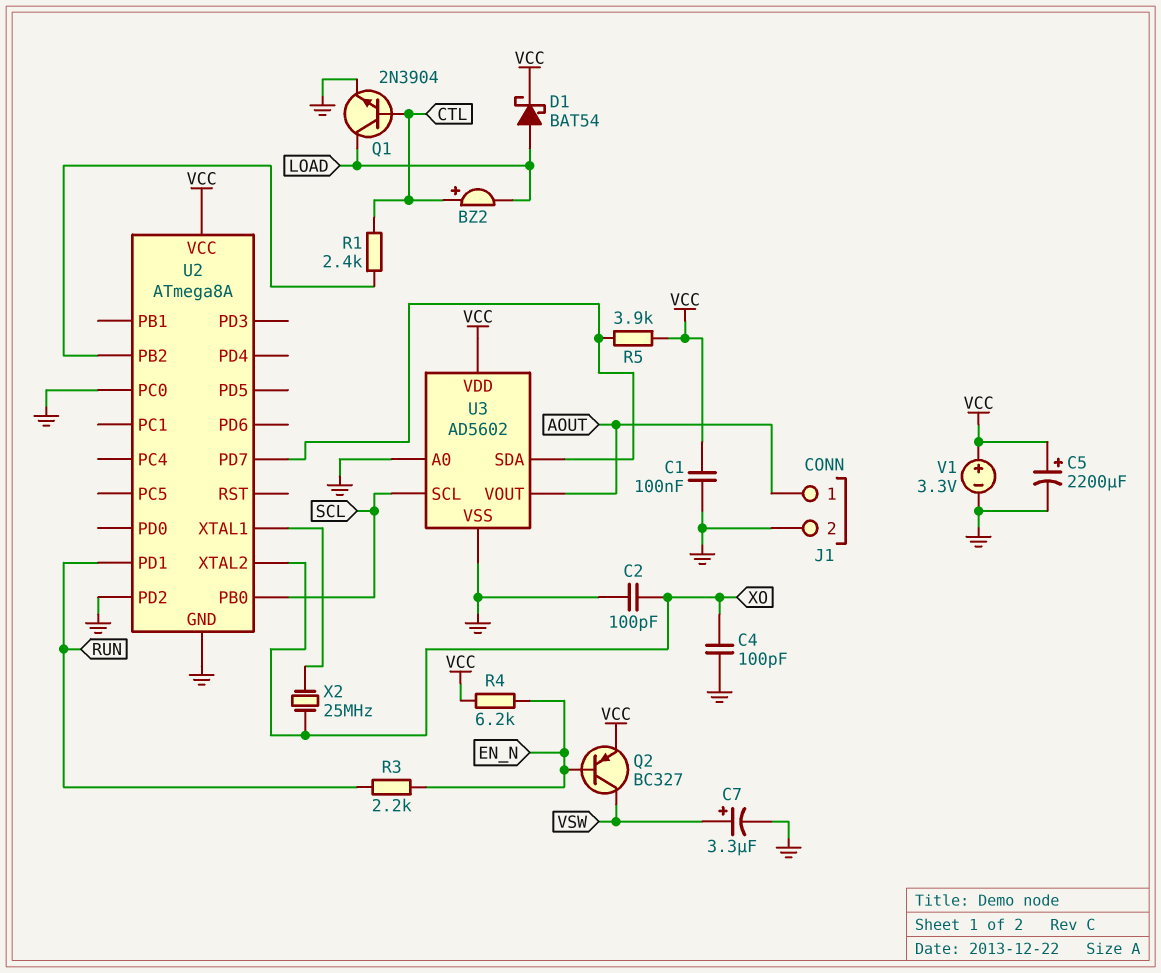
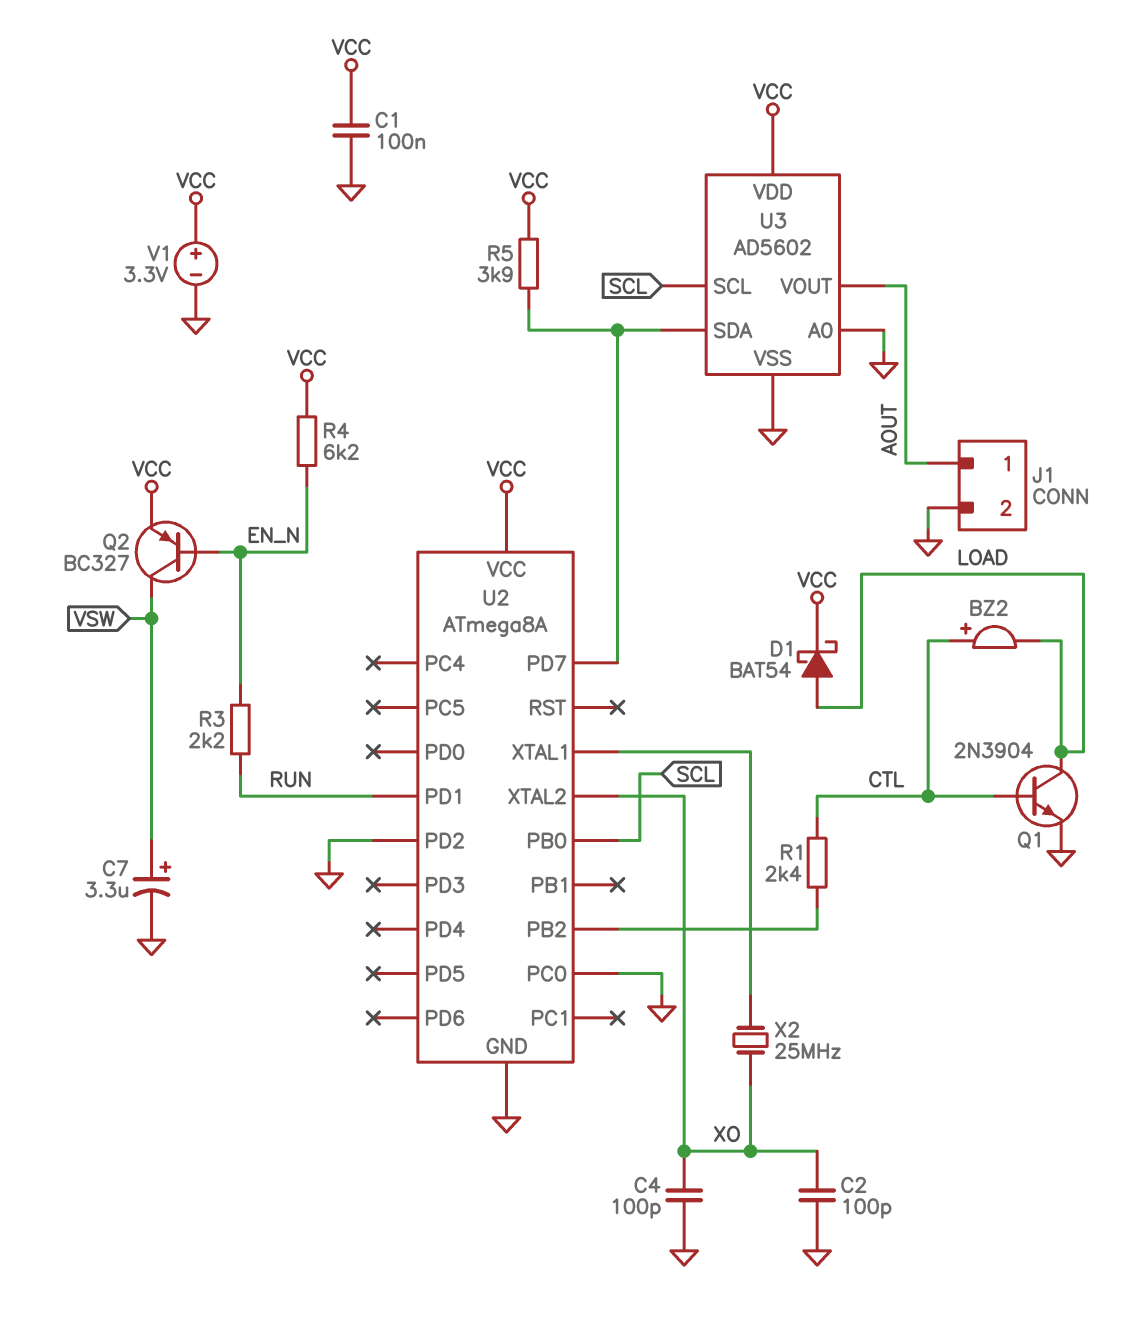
C5: 2200uF (plus VCC, minus GND) -> none

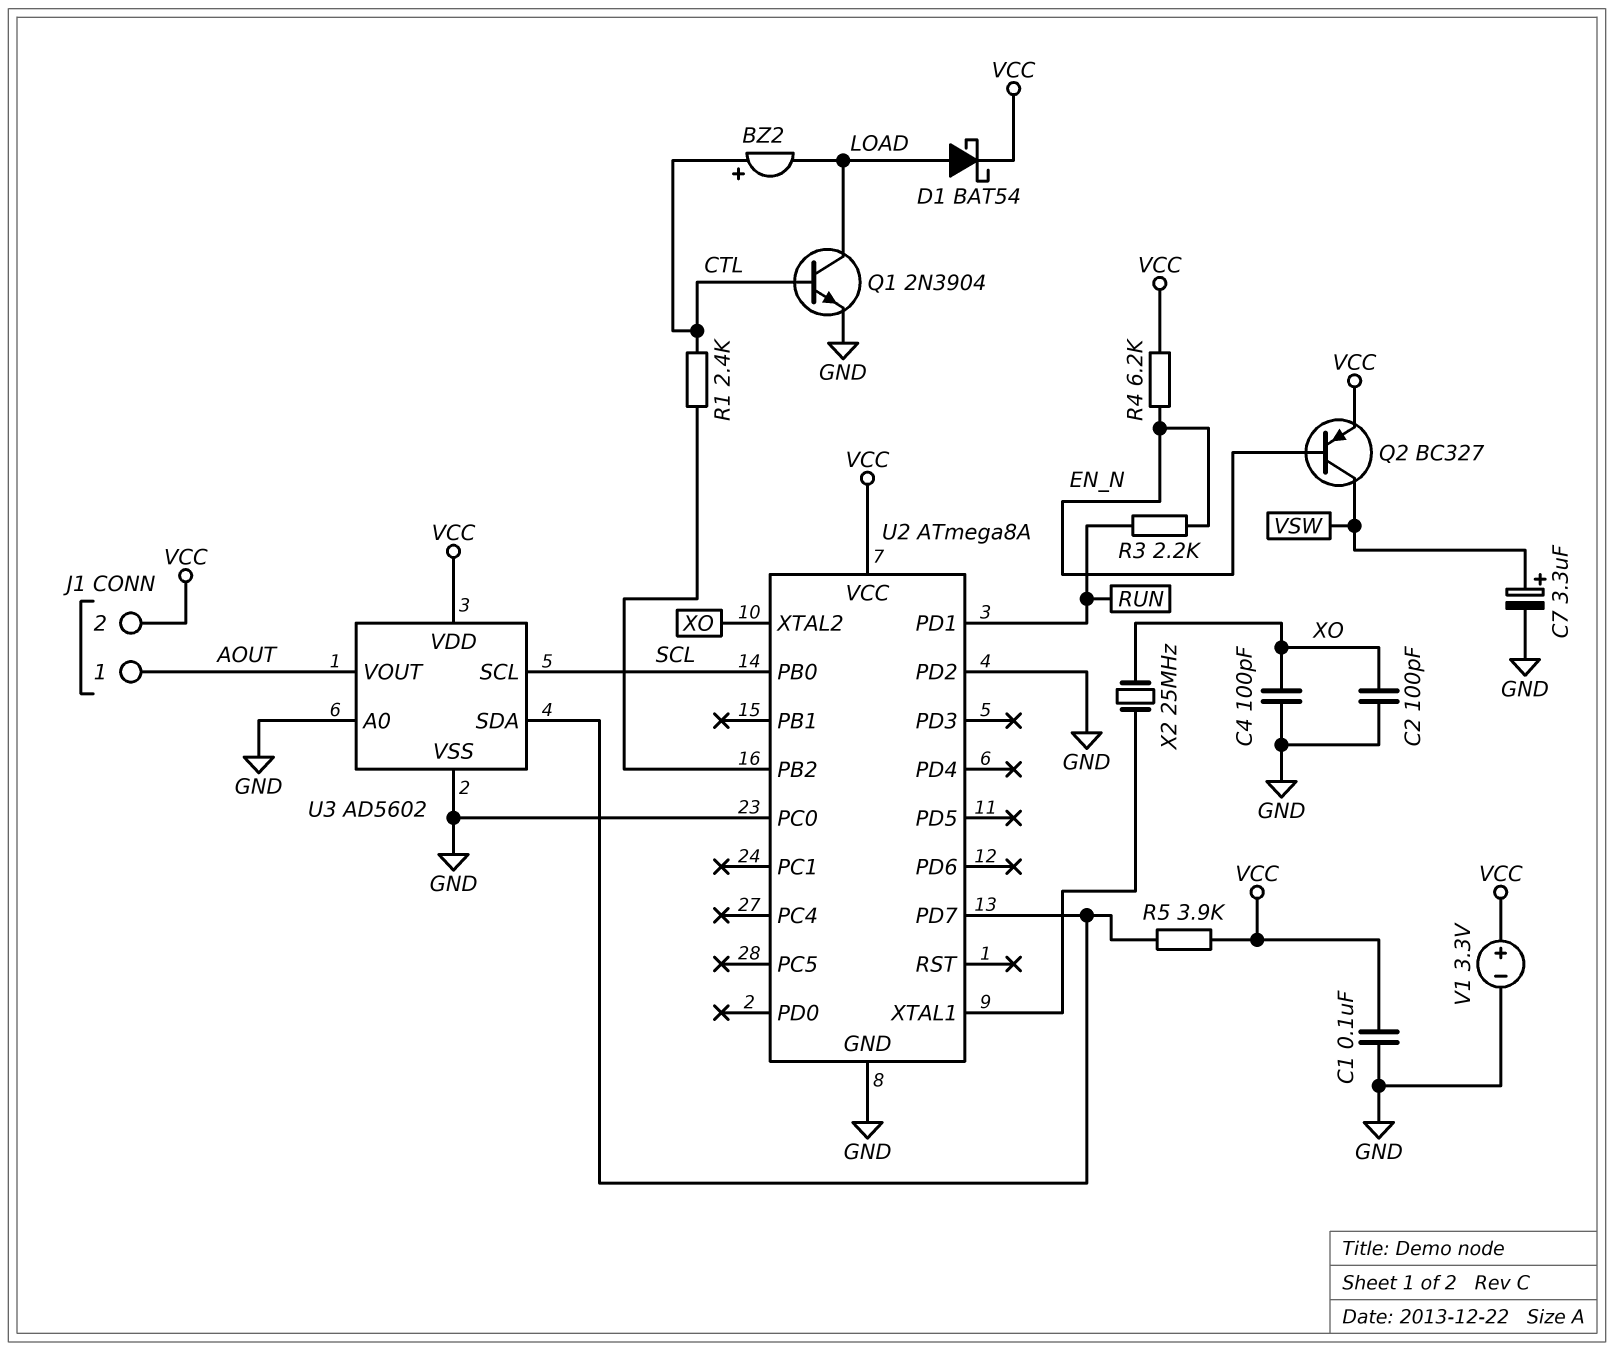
J1 pin 2: GND -> VCC

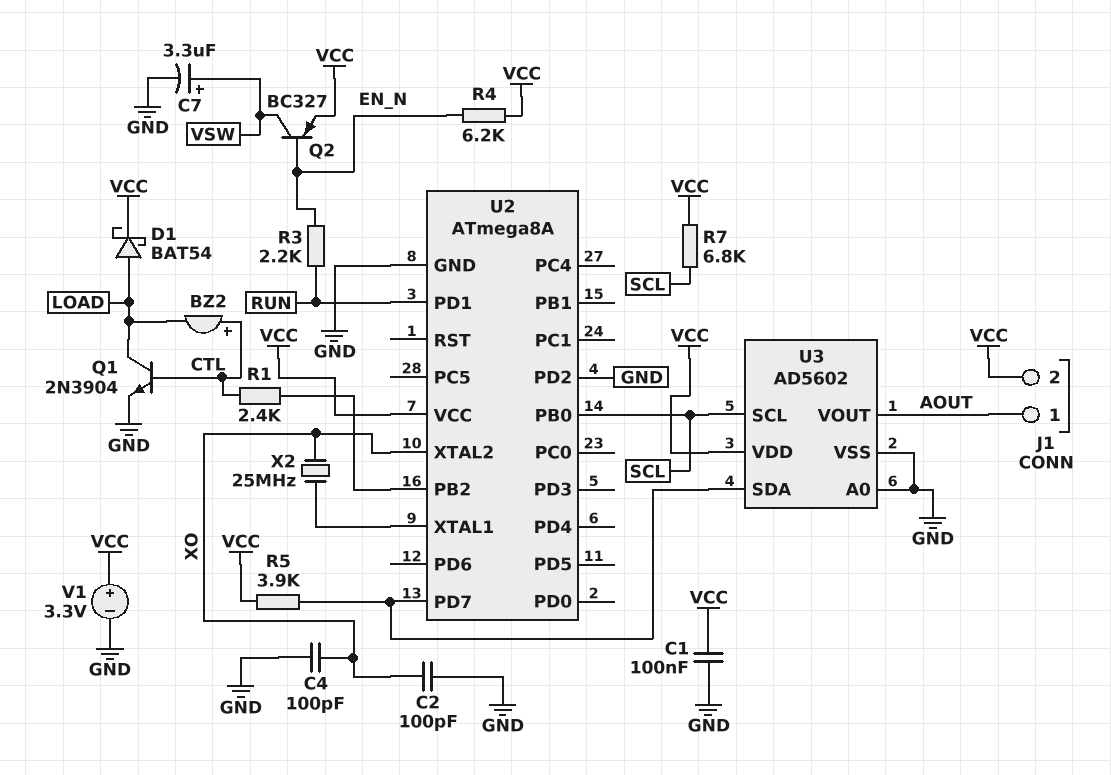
R7: none -> 6.8k (SCL, VCC)
U2 pin PC0: GND -> none

